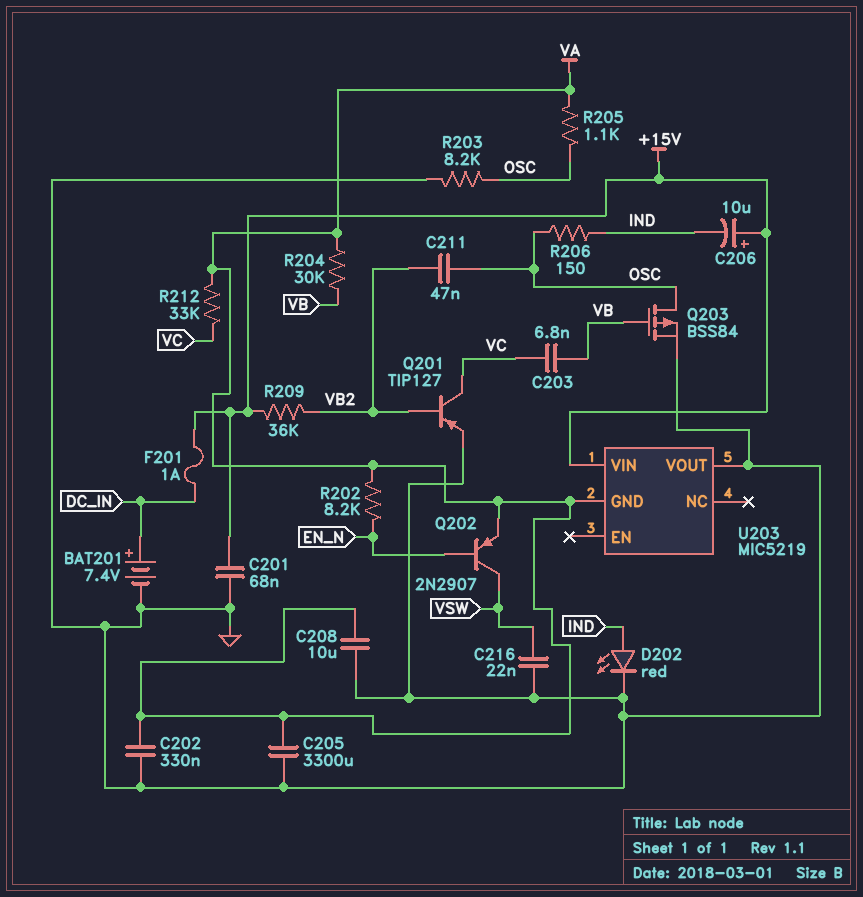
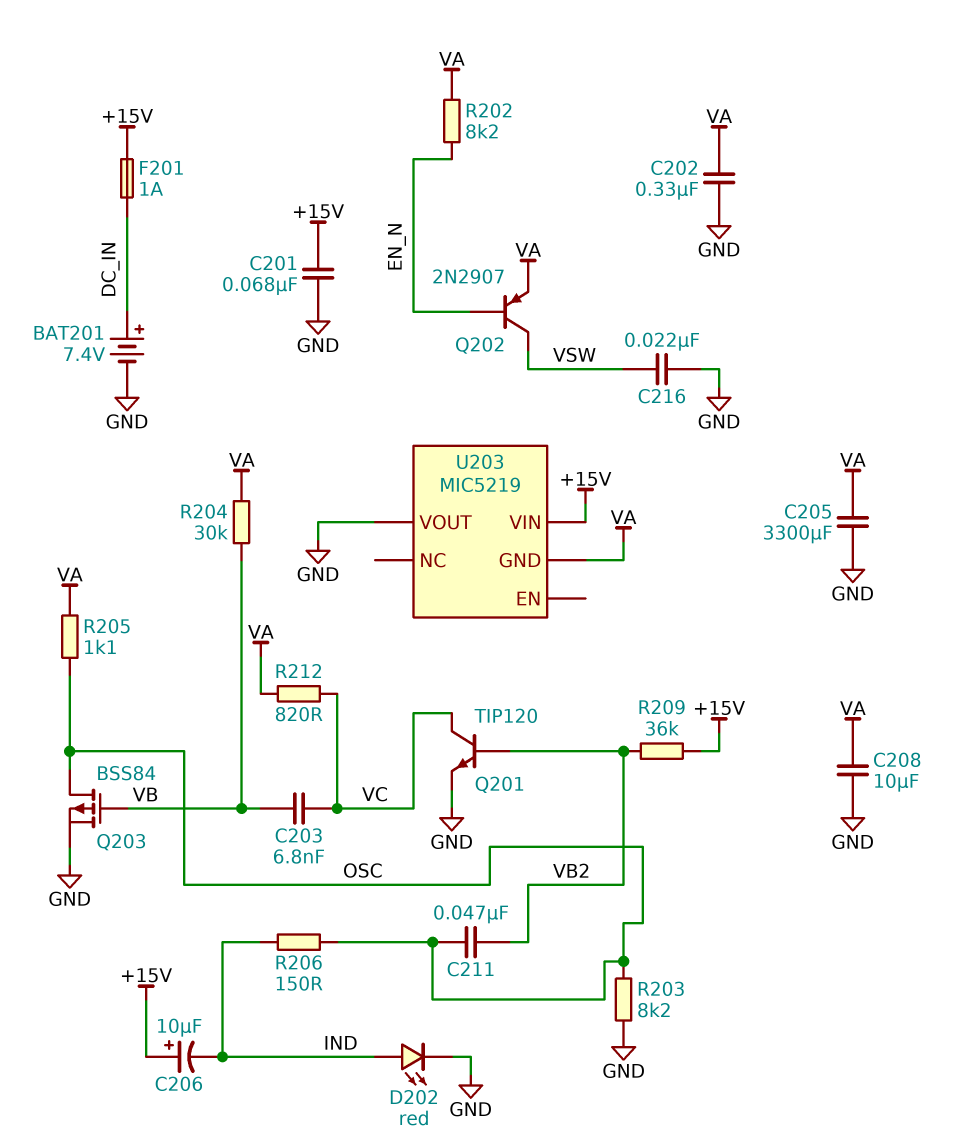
Q201: PNP TIP127 (B VB2, C VC, E GND) -> NPN TIP120 (B VB2, C VC, E GND)
R212: 33k (VA, VC) -> 820 (VA, VC)

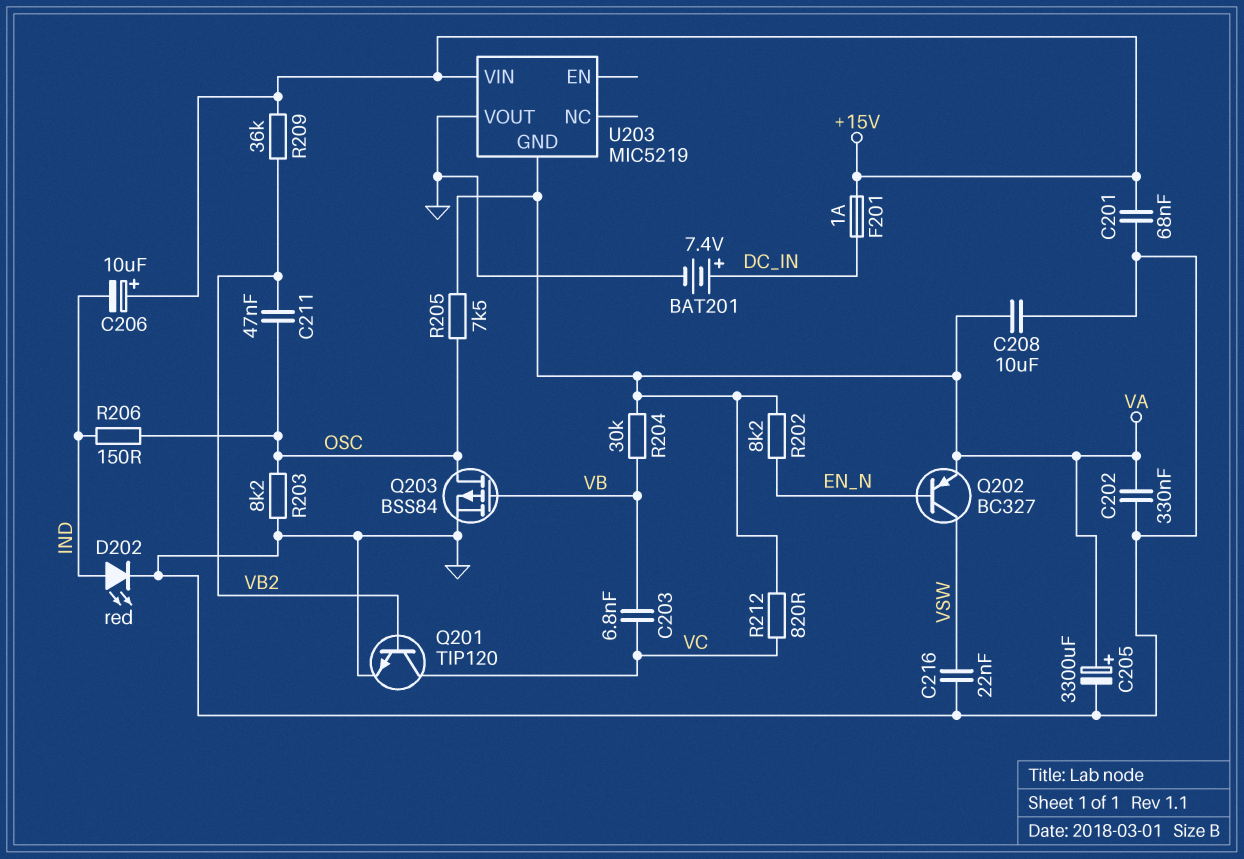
C205: 3300uF (GND, VA) -> 3300uF (plus VA, minus GND)
Q202: PNP 2N2907 (B EN_N, C VSW, E VA) -> PNP BC327 (B EN_N, C VSW, E VA)
R205: 1.1k (OSC, VA) -> 7.5k (OSC, VA)

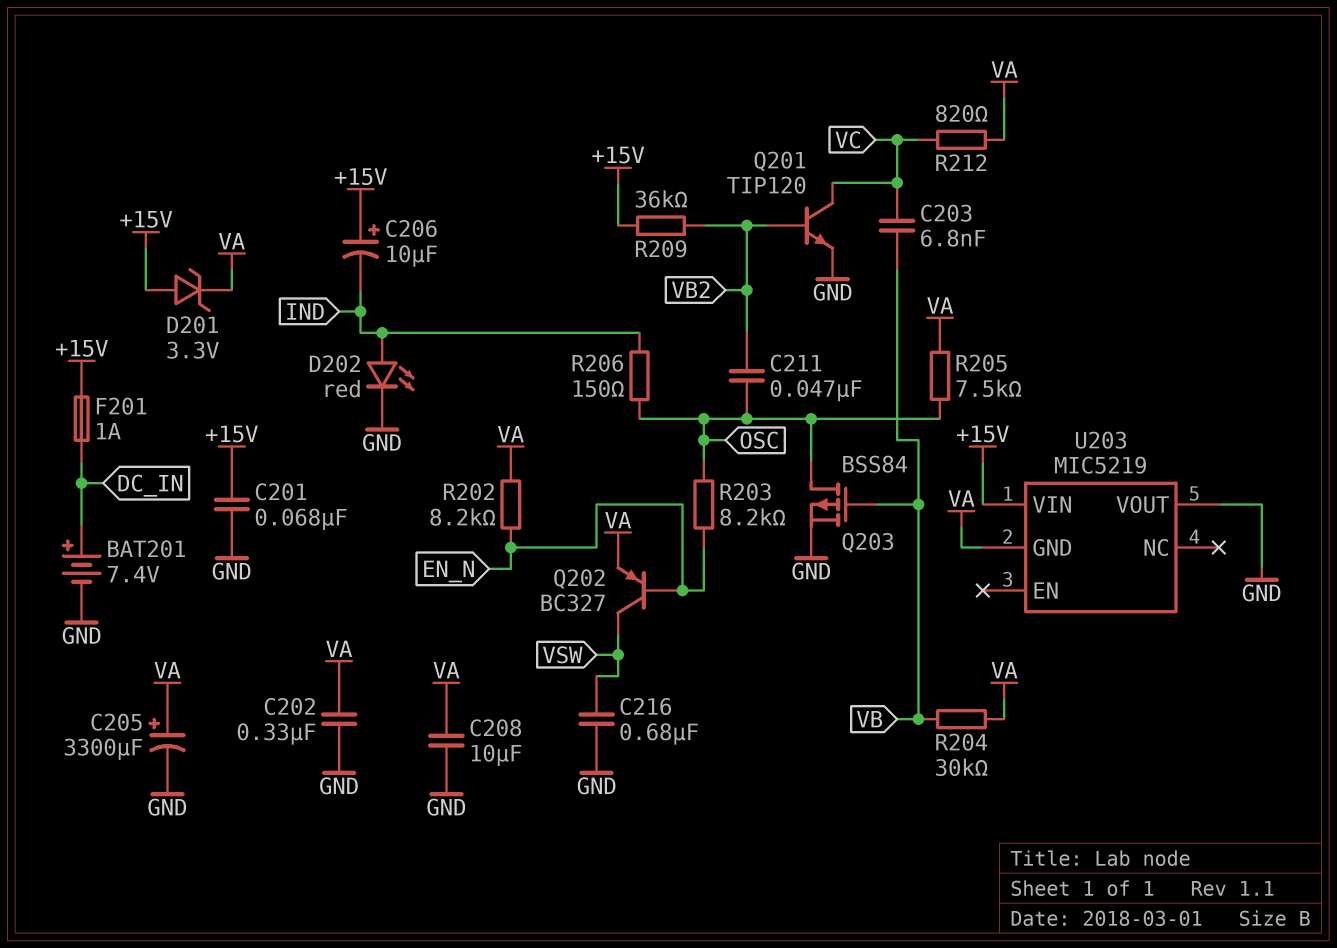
C216: 22nF (GND, VSW) -> 680nF (GND, VSW)
D201: none -> zener 3.3V (A +15V, K VA)
R203: 8.2k (GND, OSC) -> 8.2k (EN_N, OSC)

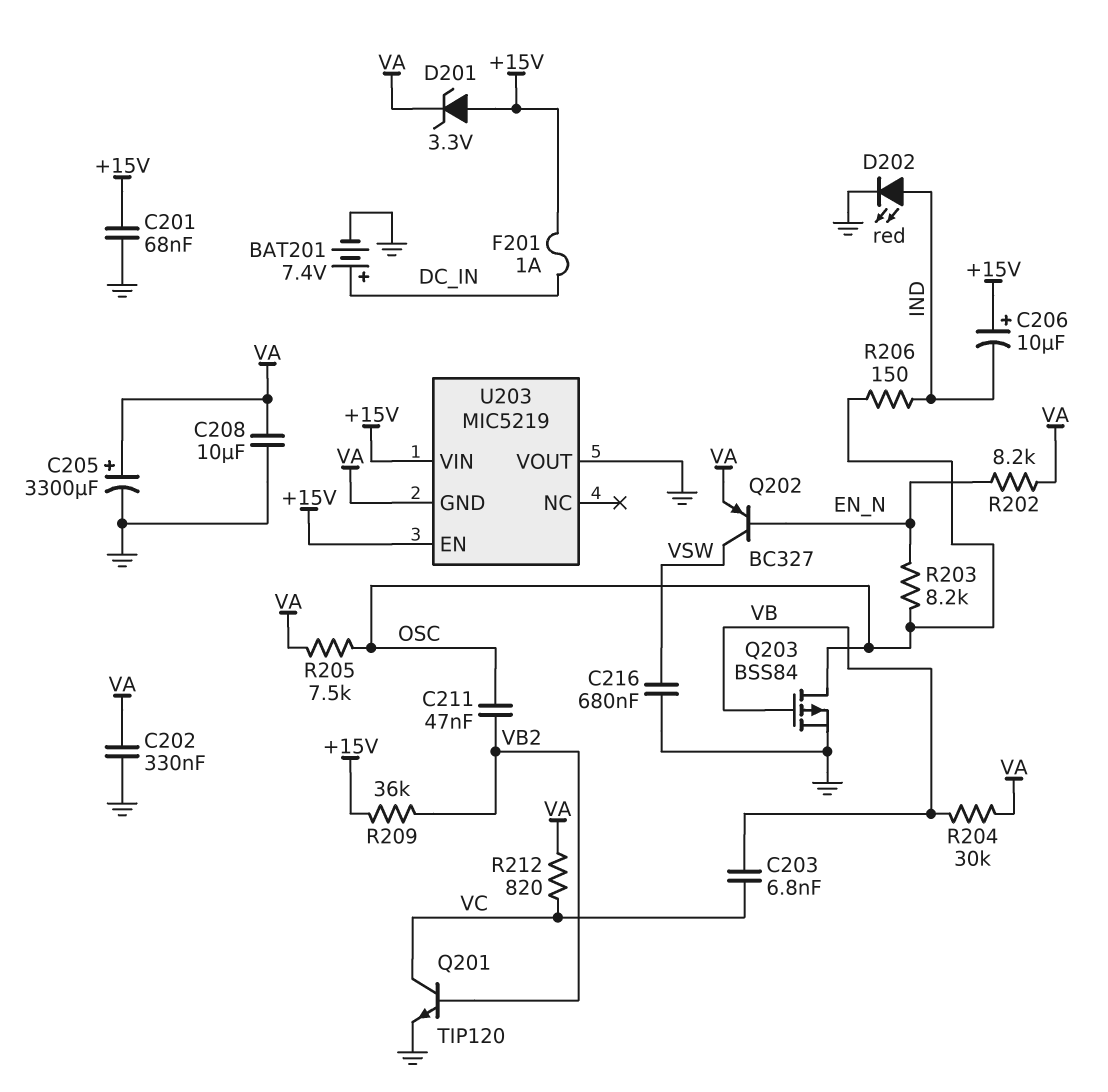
U203 pin EN: none -> +15V

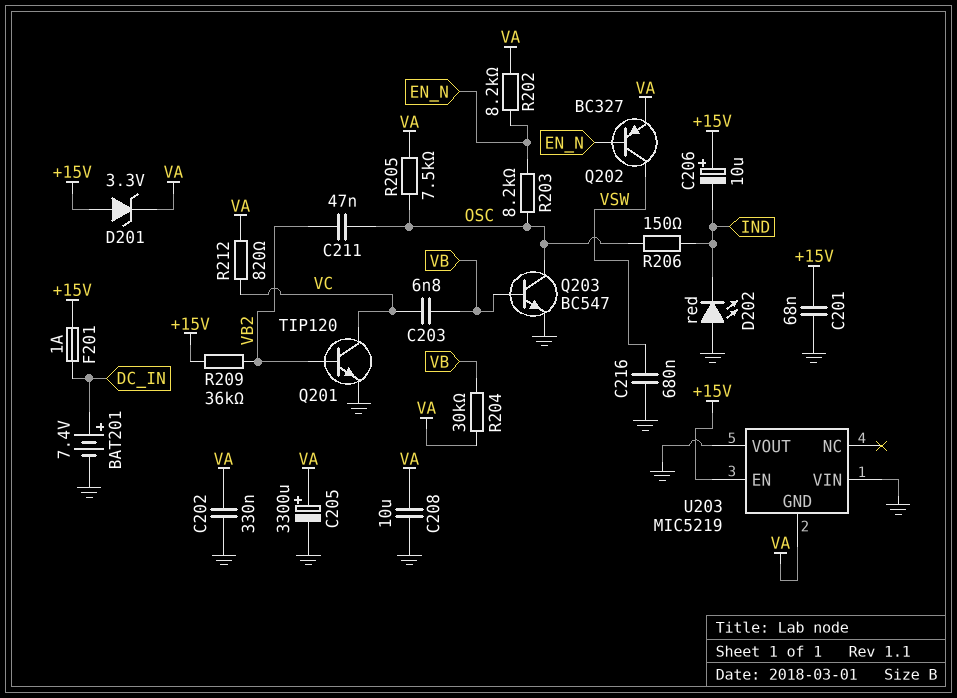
D202: LED red (A IND, K GND) -> LED red (A GND, K IND)
Q203: PMOS BSS84 (G VB, D OSC, S GND) -> NPN BC547 (B VB, C OSC, E GND)
U203 pin VIN: +15V -> GND

